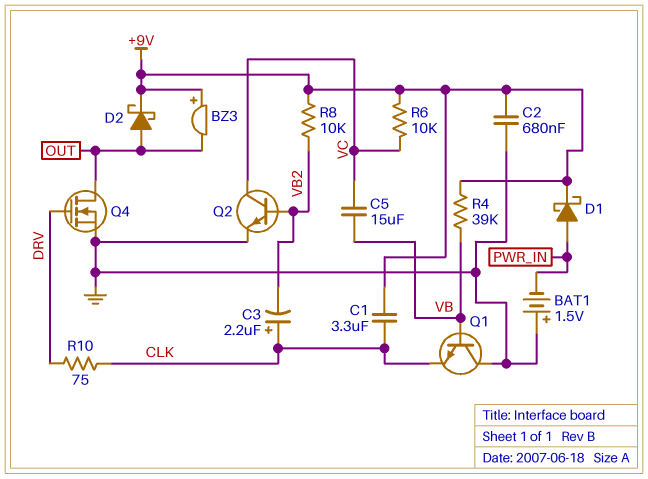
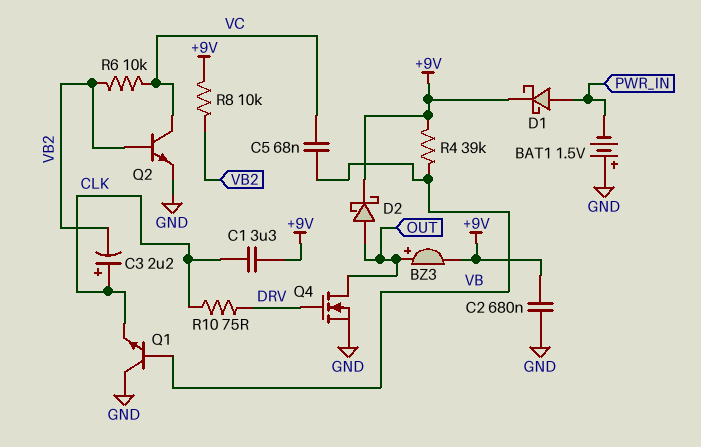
BZ3: buzzer (plus +9V, minus OUT) -> buzzer (plus OUT, minus +9V)
C5: 15uF (VB, VC) -> 68nF (VB, VC)
R6: 10k (+9V, VC) -> 10k (VB2, VC)

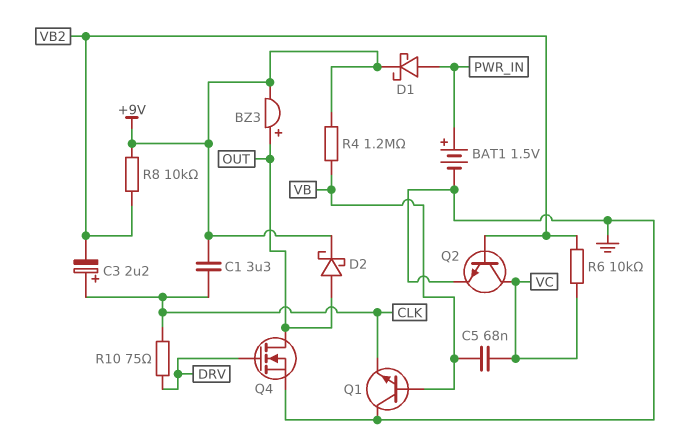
BAT1: 1.5V (plus GND, minus PWR_IN) -> 1.5V (plus PWR_IN, minus GND)
C2: 680nF (+9V, GND) -> none
R4: 39k (+9V, VB) -> 1.2M (+9V, VB)

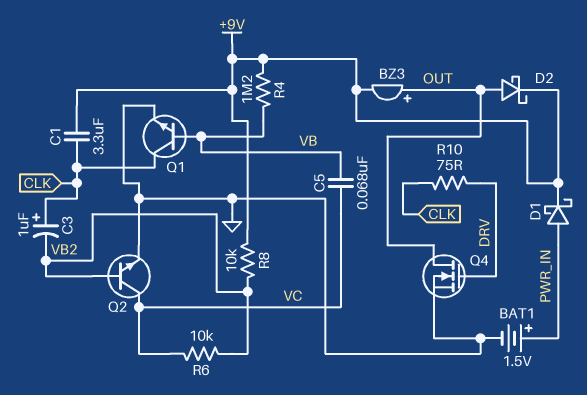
C3: 2.2uF (plus CLK, minus VB2) -> 1uF (plus CLK, minus VB2)
Q1: NPN (B VB, C GND, E CLK) -> NPN (B VB, C CLK, E GND)

